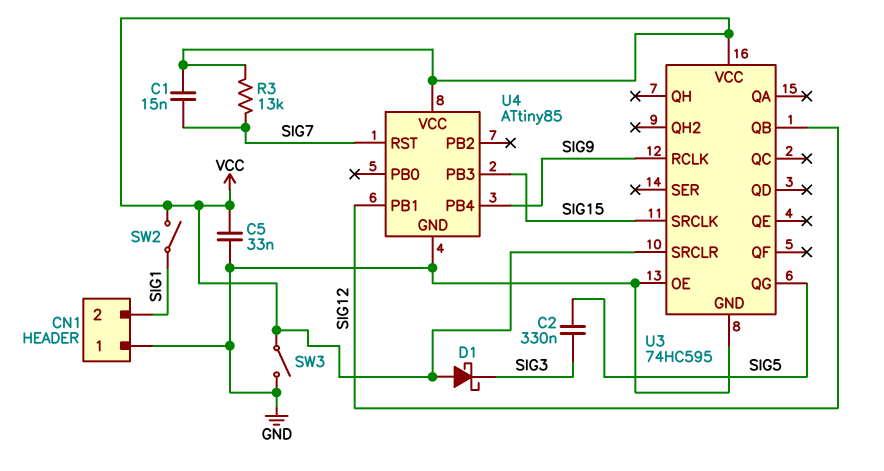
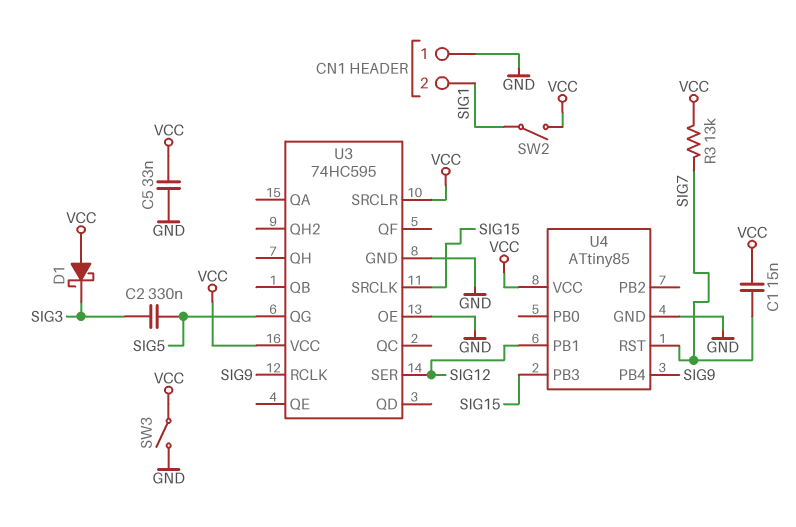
U3 pin QB: SIG12 -> none
U3 pin SER: none -> SIG12

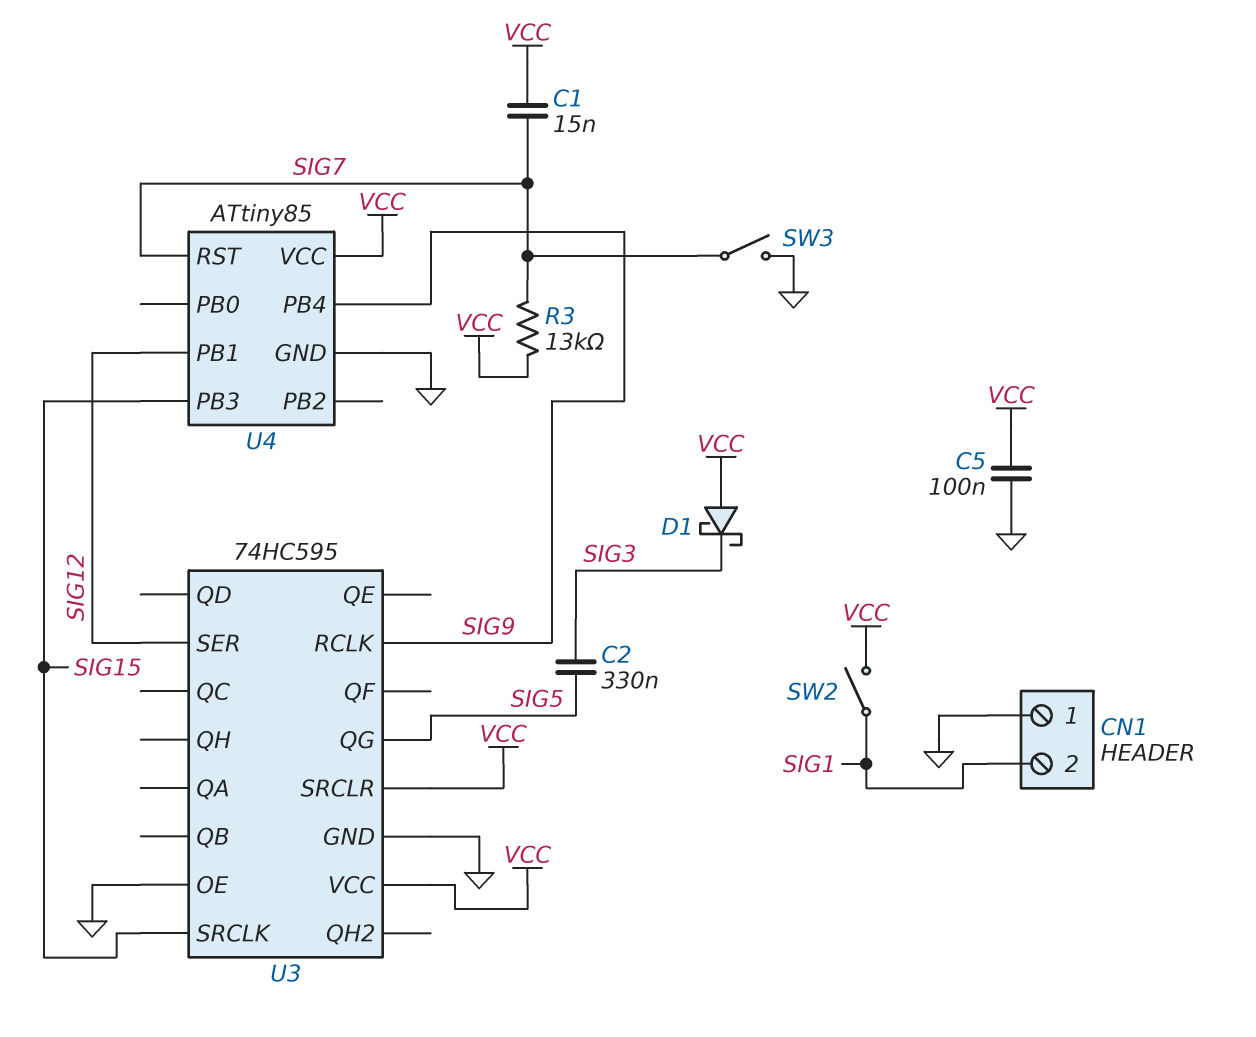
C5: 33nF (GND, VCC) -> 100nF (GND, VCC)
SW3: switch (GND, VCC) -> switch (GND, SIG7)

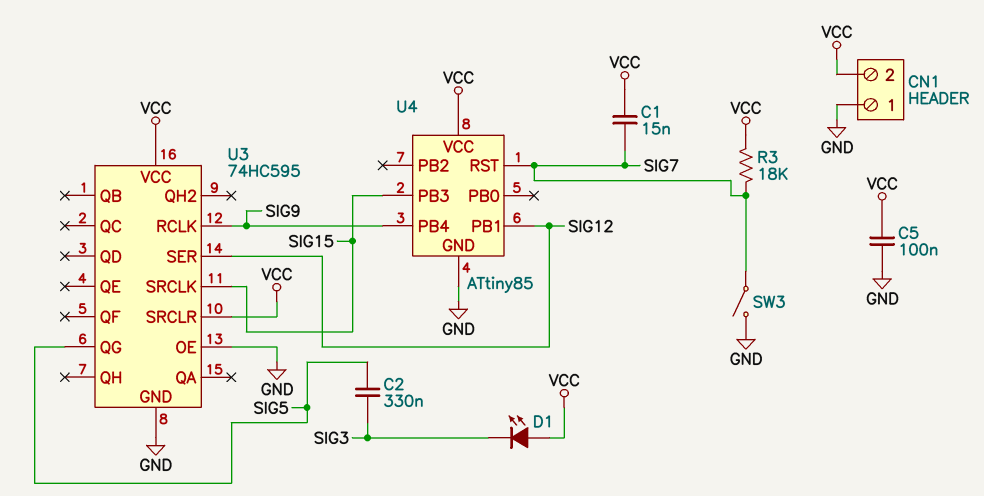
CN1 pin 2: SIG1 -> VCC
D1: schottky (A VCC, K SIG3) -> LED (A VCC, K SIG3)
R3: 13k (SIG7, VCC) -> 18k (SIG7, VCC)
SW2: switch (SIG1, VCC) -> none

